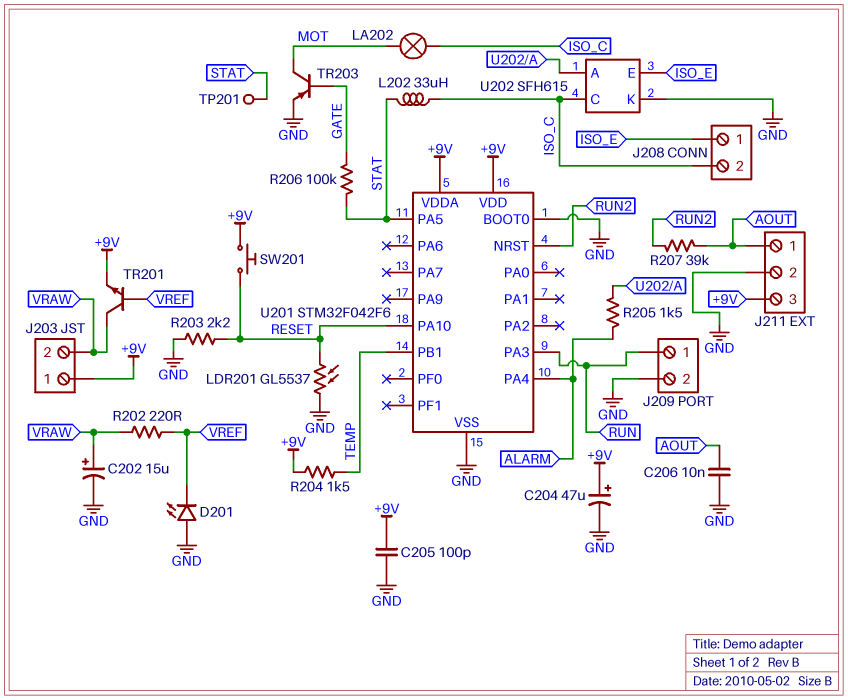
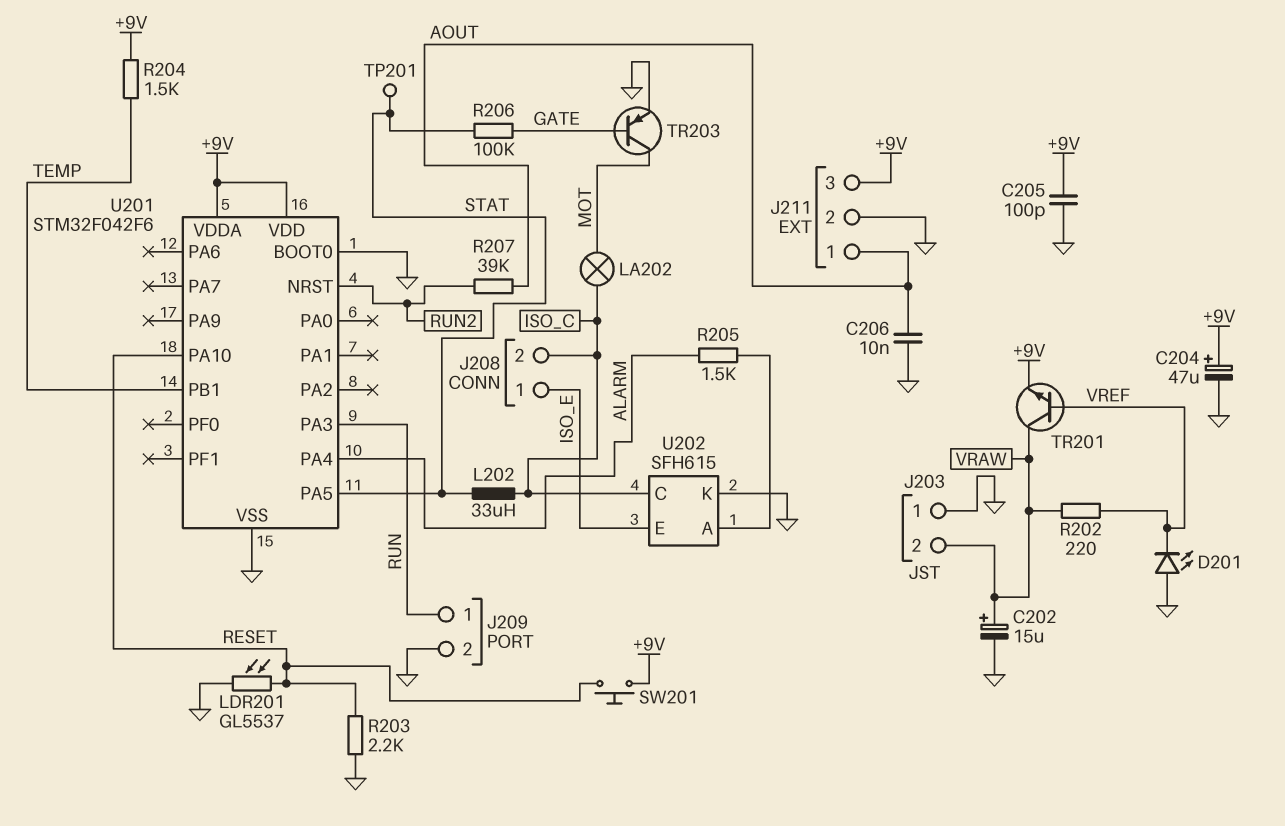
J203 pin 1: +9V -> GND

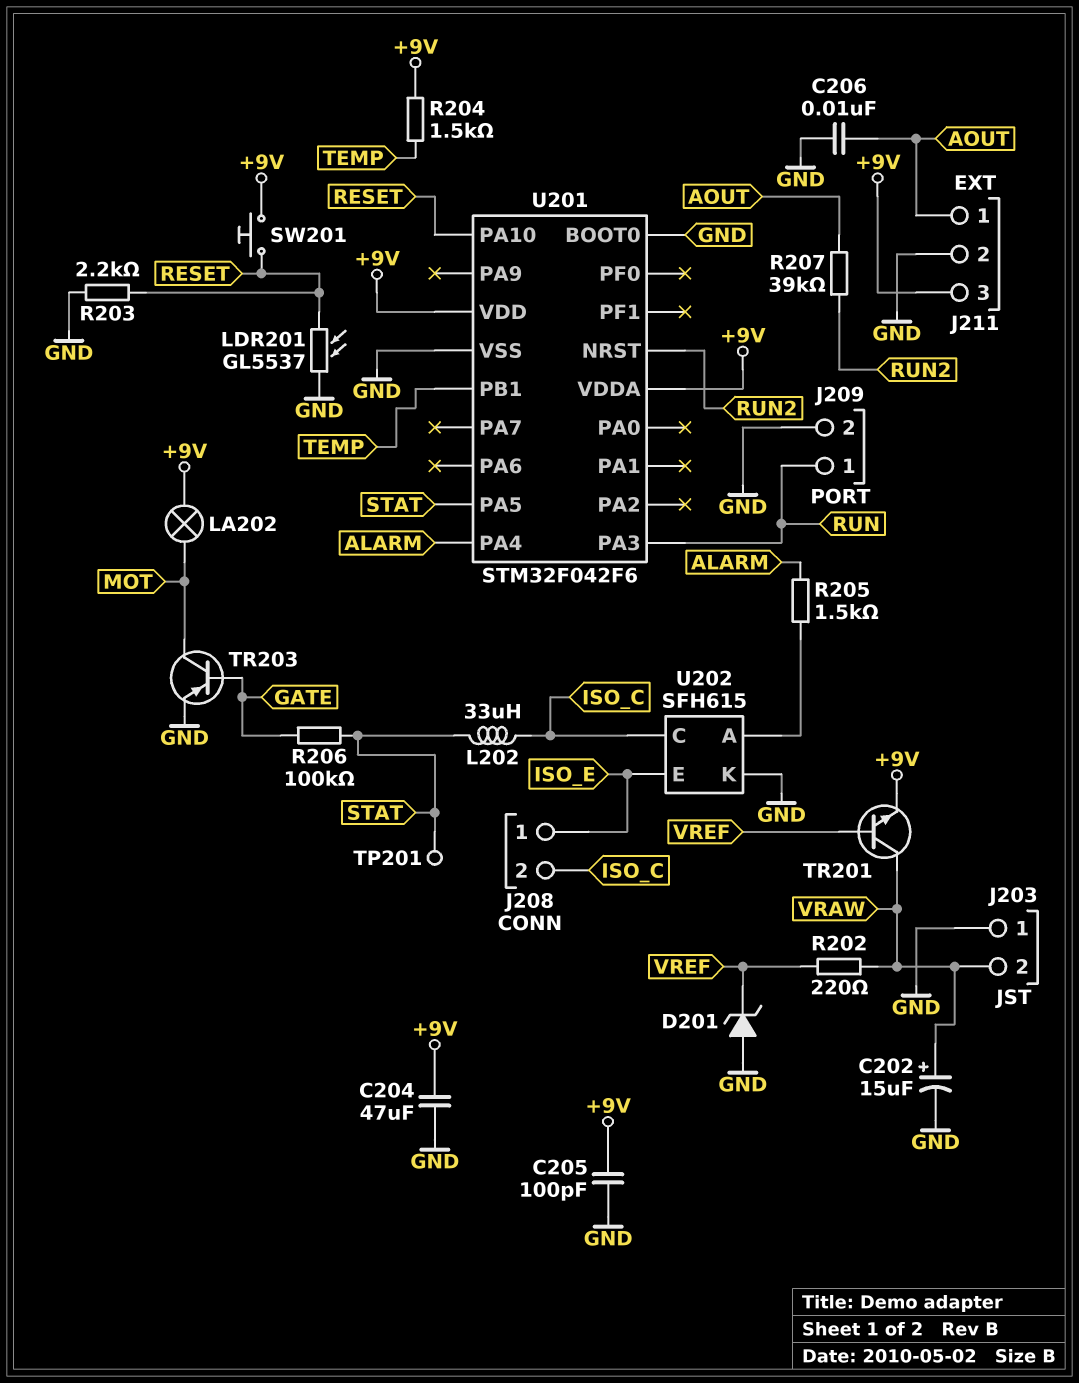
C204: 47uF (plus +9V, minus GND) -> 47uF (+9V, GND)
D201: LED (A GND, K VREF) -> zener (A GND, K VREF)
LA202: lamp (ISO_C, MOT) -> lamp (+9V, MOT)

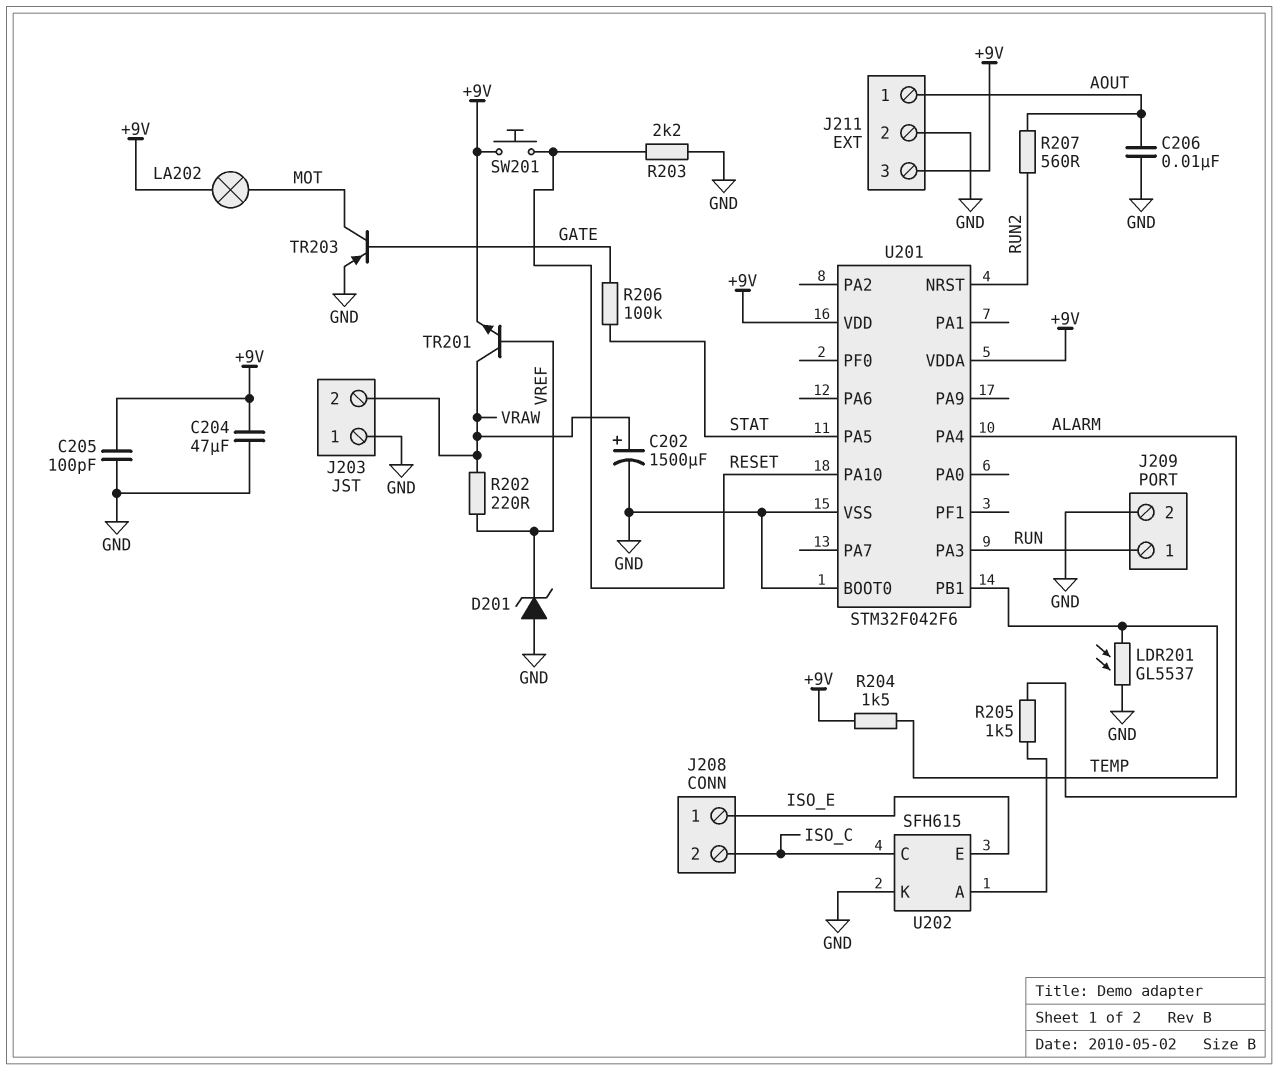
C202: 15uF (plus VRAW, minus GND) -> 1500uF (plus VRAW, minus GND)
L202: 33uH (ISO_C, STAT) -> none
LDR201: GL5537 (GND, RESET) -> GL5537 (GND, TEMP)
R207: 39k (AOUT, RUN2) -> 560 (AOUT, RUN2)
TP201: test point (STAT) -> none

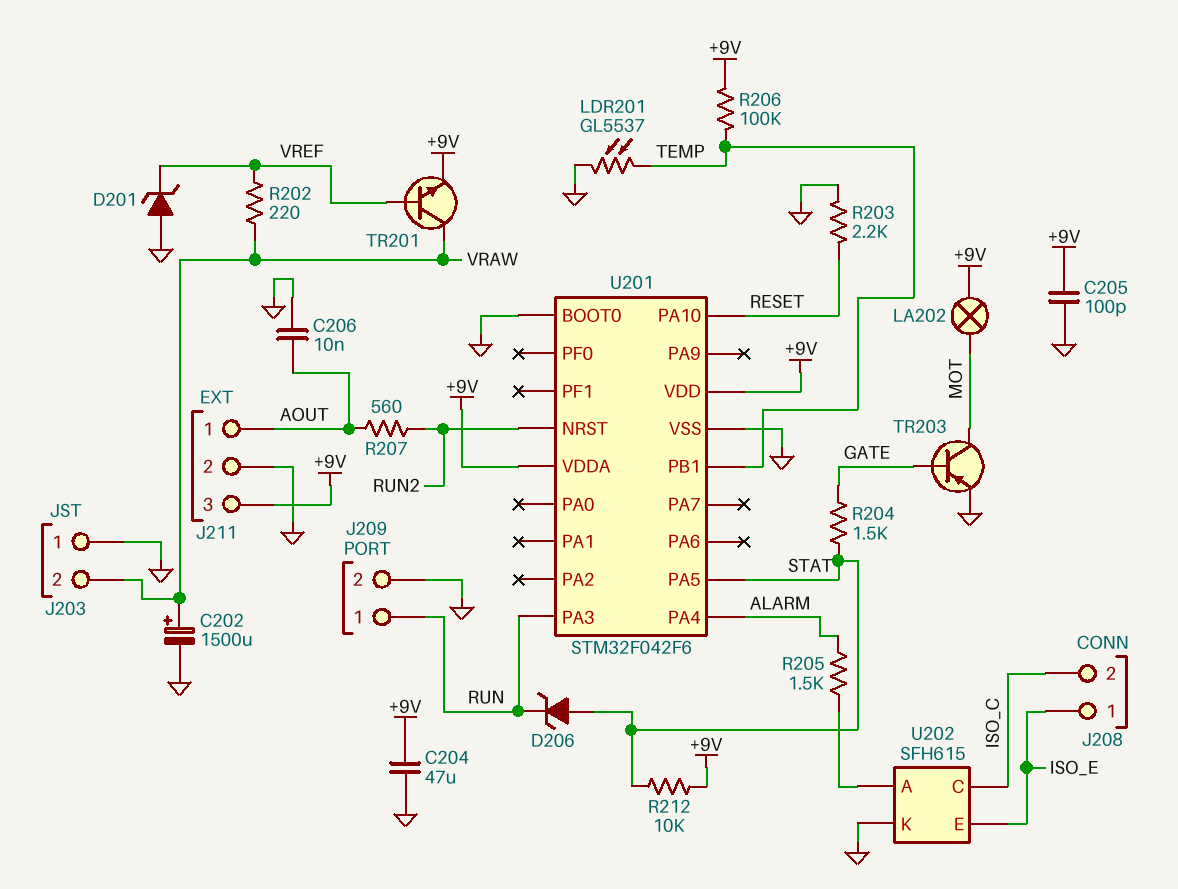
D206: none -> zener (A STAT, K RUN)
R204: 1.5k (+9V, TEMP) -> 1.5k (GATE, STAT)
R206: 100k (GATE, STAT) -> 100k (+9V, TEMP)
R212: none -> 10k (+9V, STAT)
SW201: button (+9V, RESET) -> none

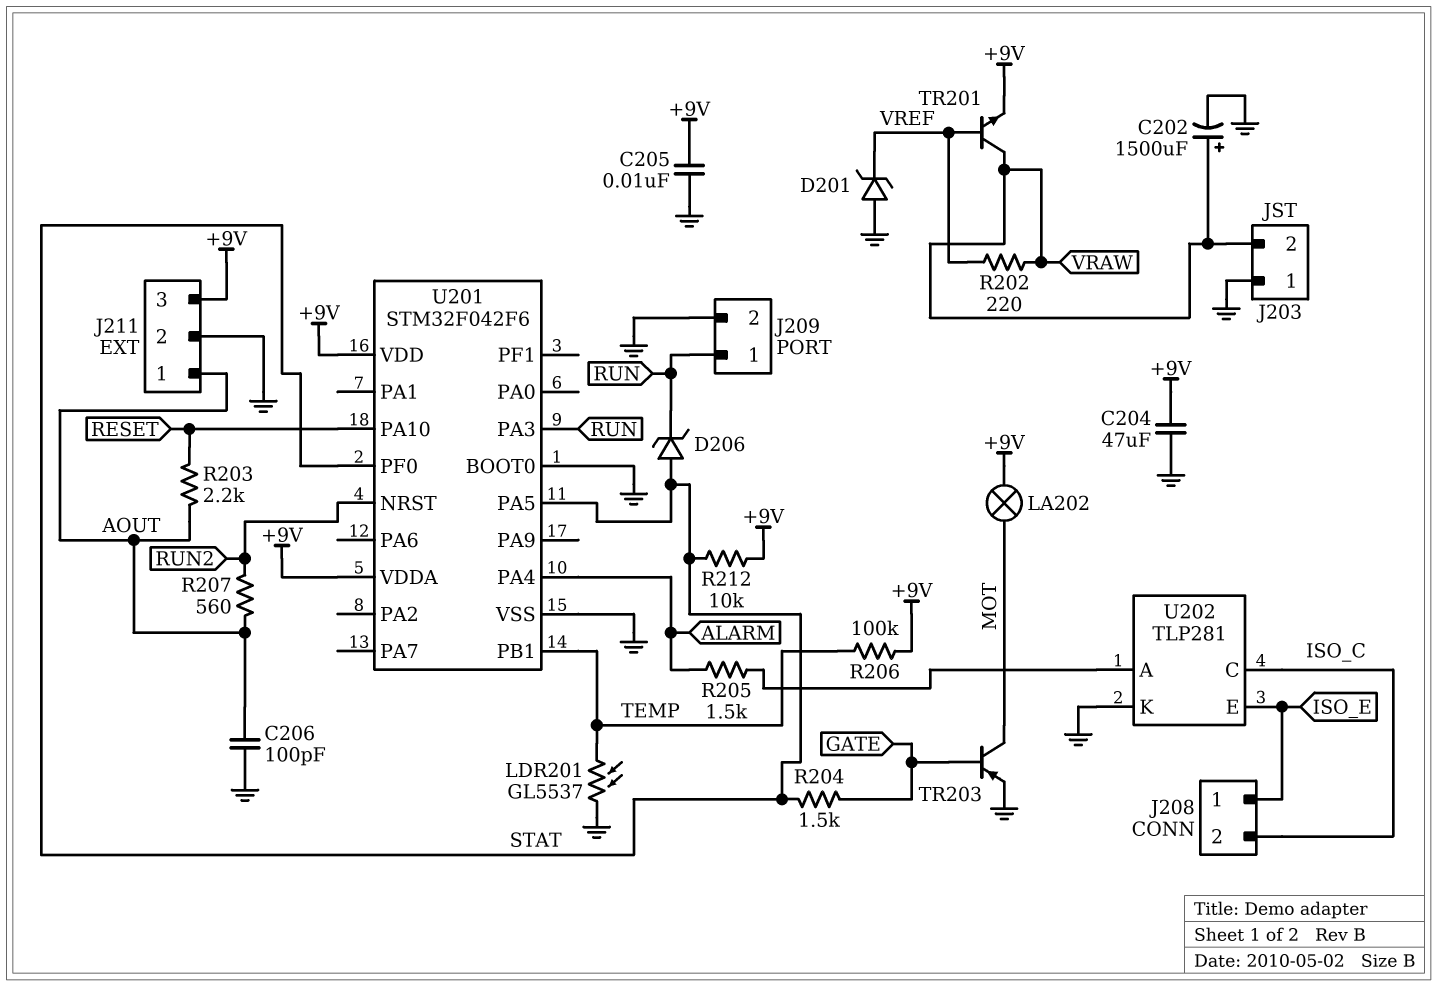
C205: 100pF (+9V, GND) -> 10nF (+9V, GND)
C206: 10nF (AOUT, GND) -> 100pF (AOUT, GND)
R203: 2.2k (GND, RESET) -> 2.2k (AOUT, RESET)
U201 pin PF0: none -> STAT
U202: SFH615 -> TLP281

